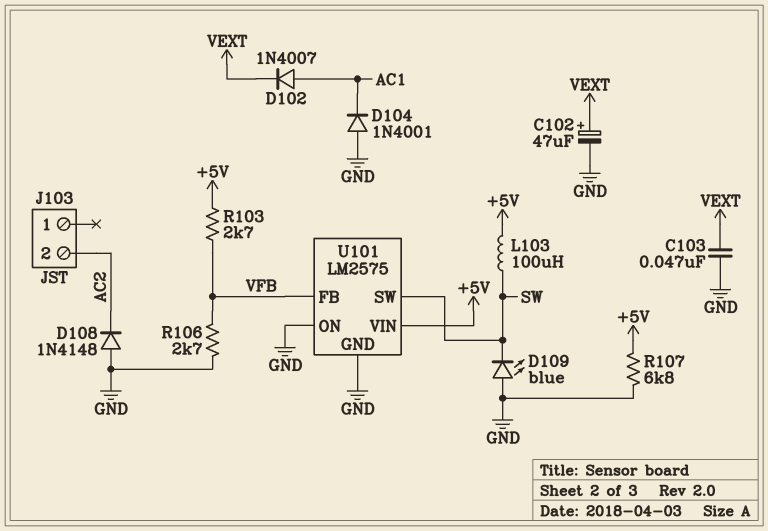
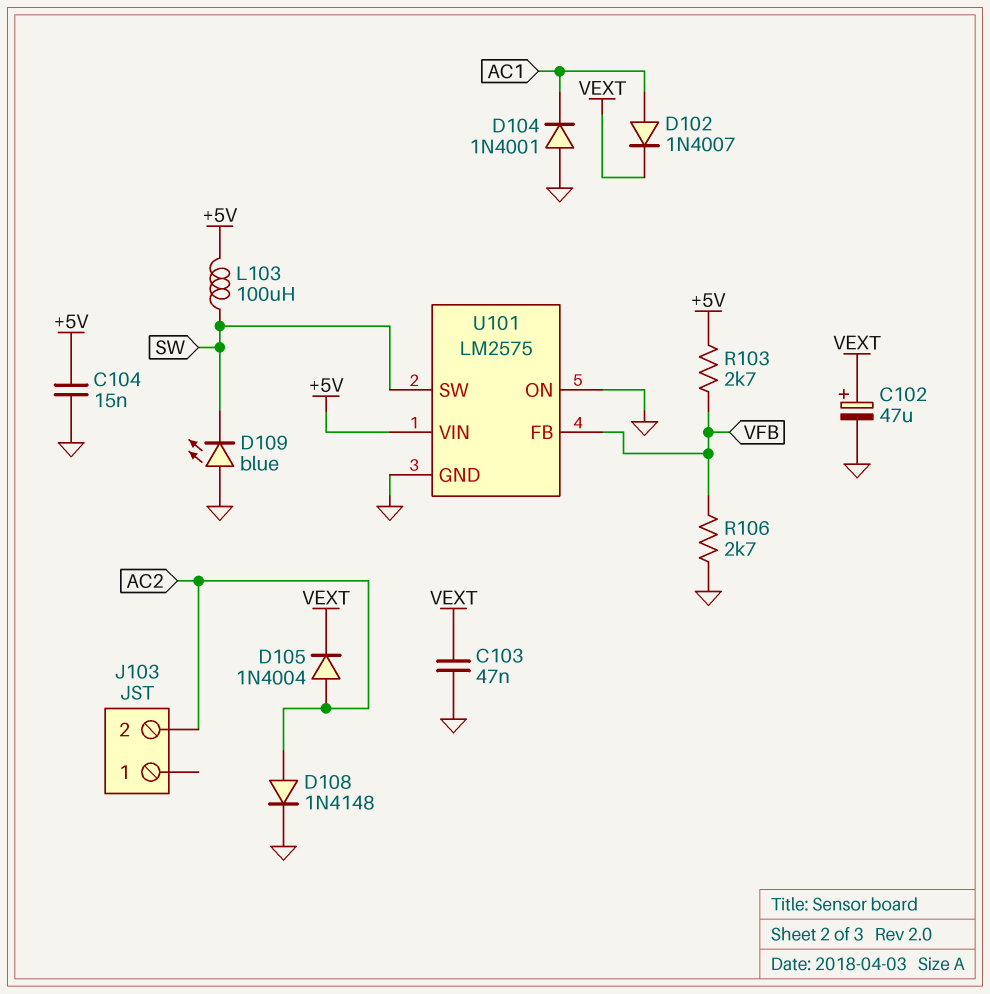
C104: none -> 15nF (+5V, GND)
D105: none -> diode 1N4004 (A AC2, K VEXT)
D108: diode 1N4148 (A GND, K AC2) -> diode 1N4148 (A AC2, K GND)
R107: 6.8k (+5V, GND) -> none

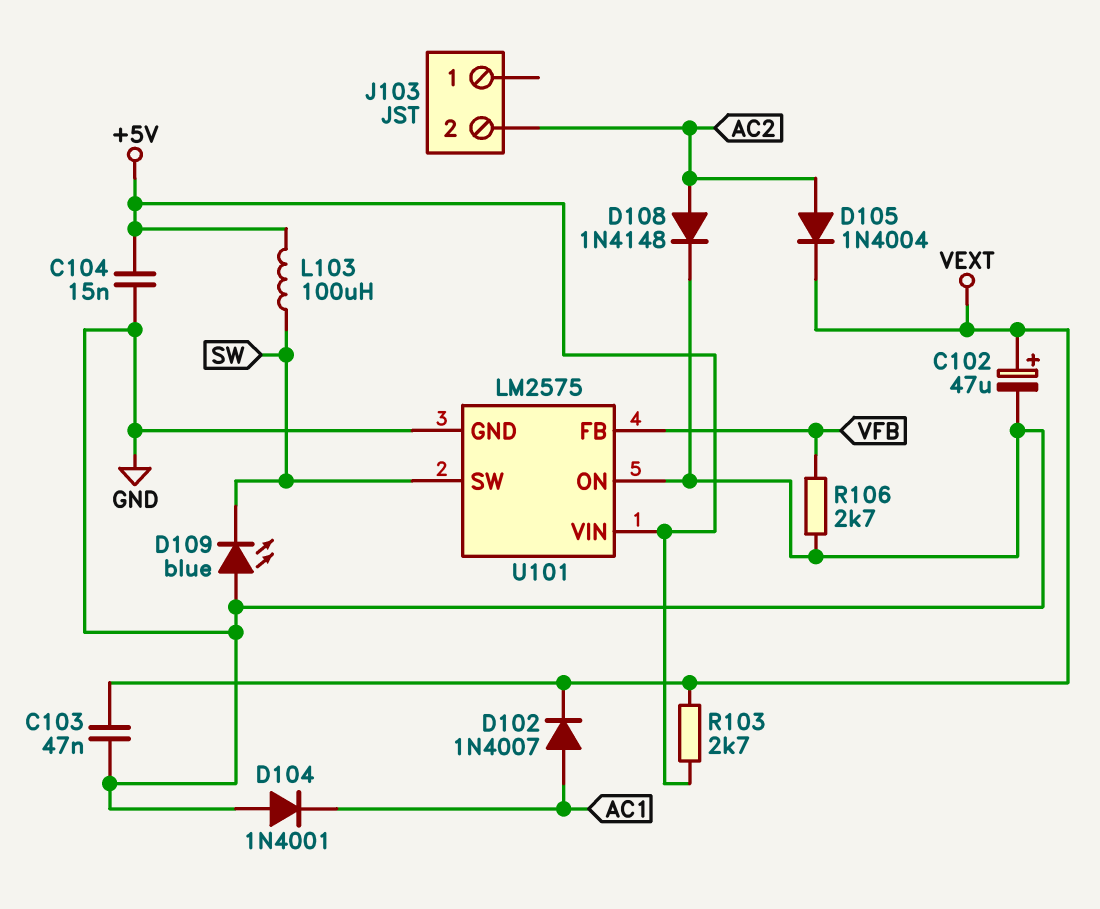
R103: 2.7k (+5V, VFB) -> 2.7k (+5V, VEXT)

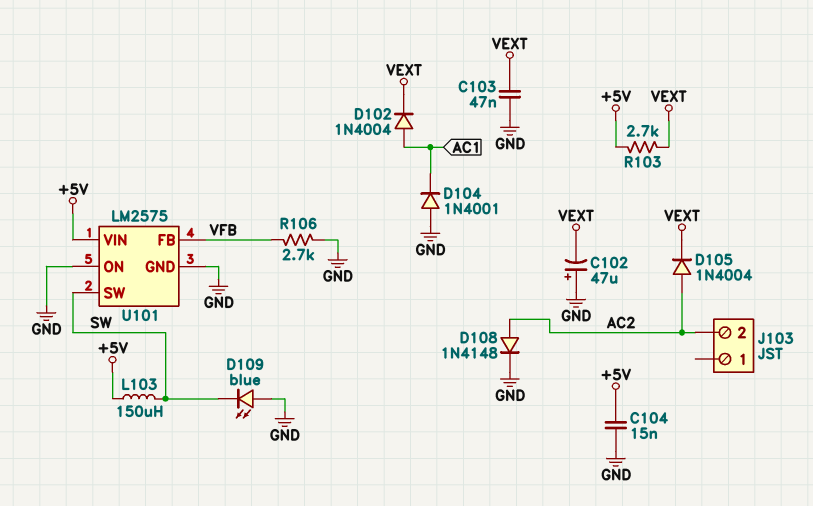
C102: 47uF (plus VEXT, minus GND) -> 47uF (plus GND, minus VEXT)
D102: diode 1N4007 (A AC1, K VEXT) -> diode 1N4004 (A AC1, K VEXT)
L103: 100uH (+5V, SW) -> 150uH (+5V, SW)

